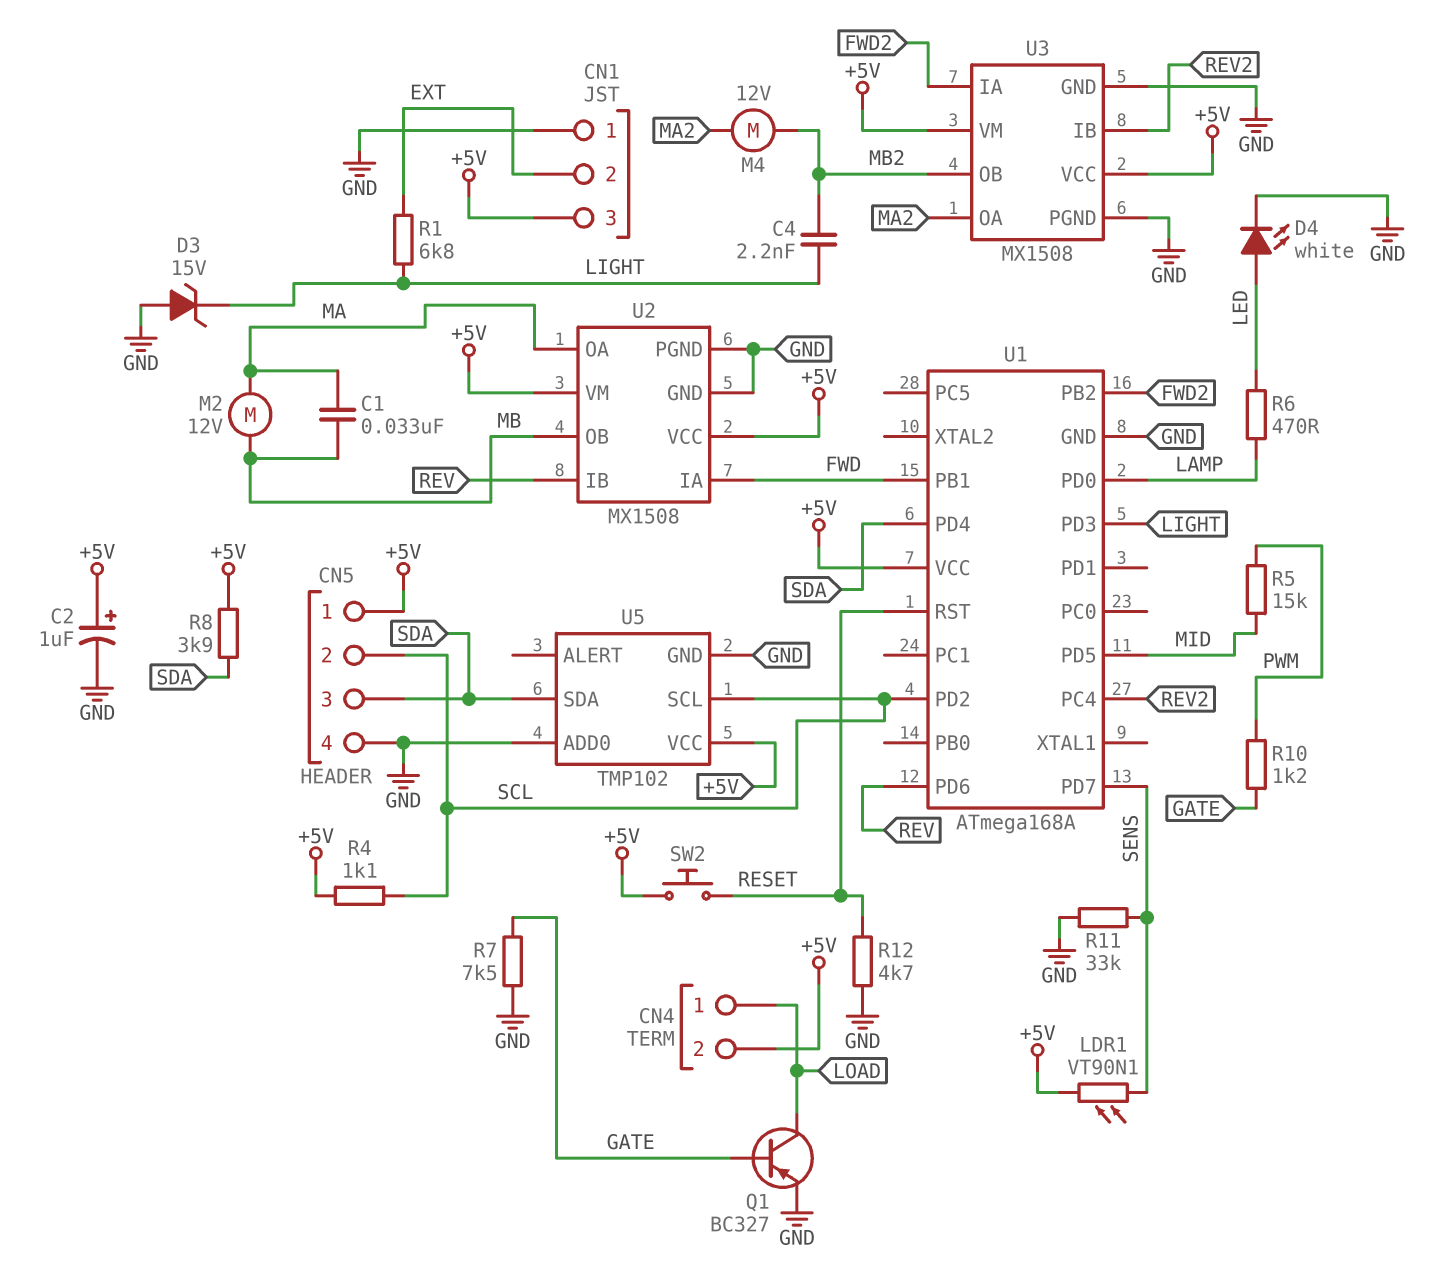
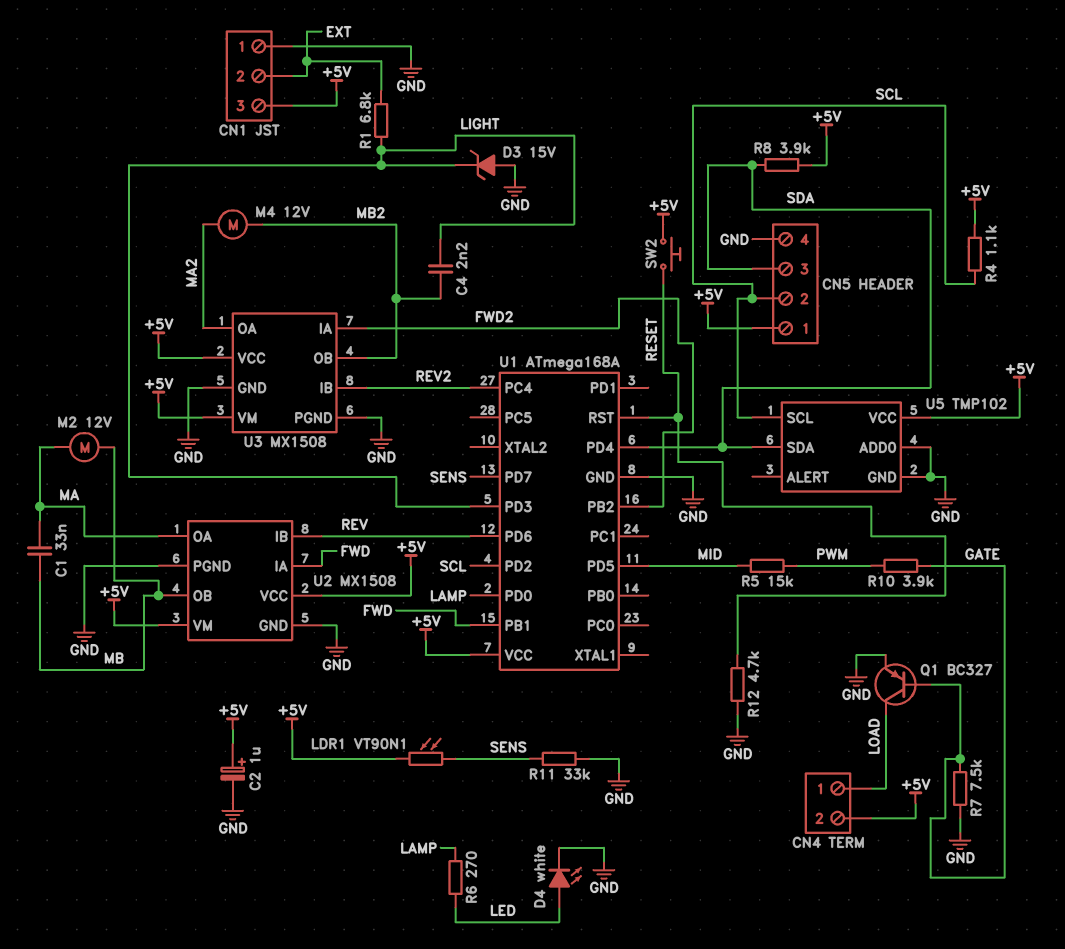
R6: 470 (LAMP, LED) -> 270 (LAMP, LED)
R10: 1.2k (GATE, PWM) -> 3.9k (GATE, PWM)

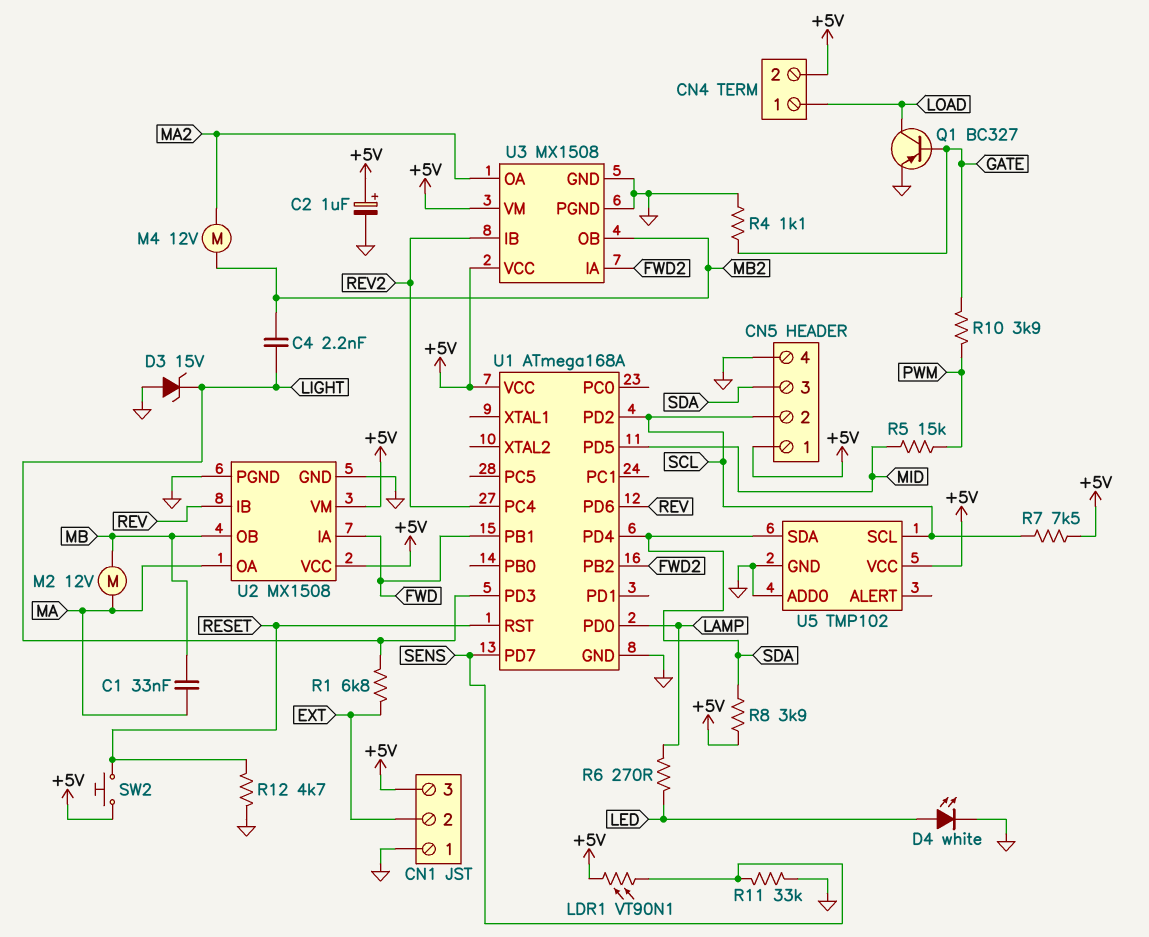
R4: 1.1k (+5V, SCL) -> 1.1k (GATE, GND)
R7: 7.5k (GATE, GND) -> 7.5k (+5V, SCL)

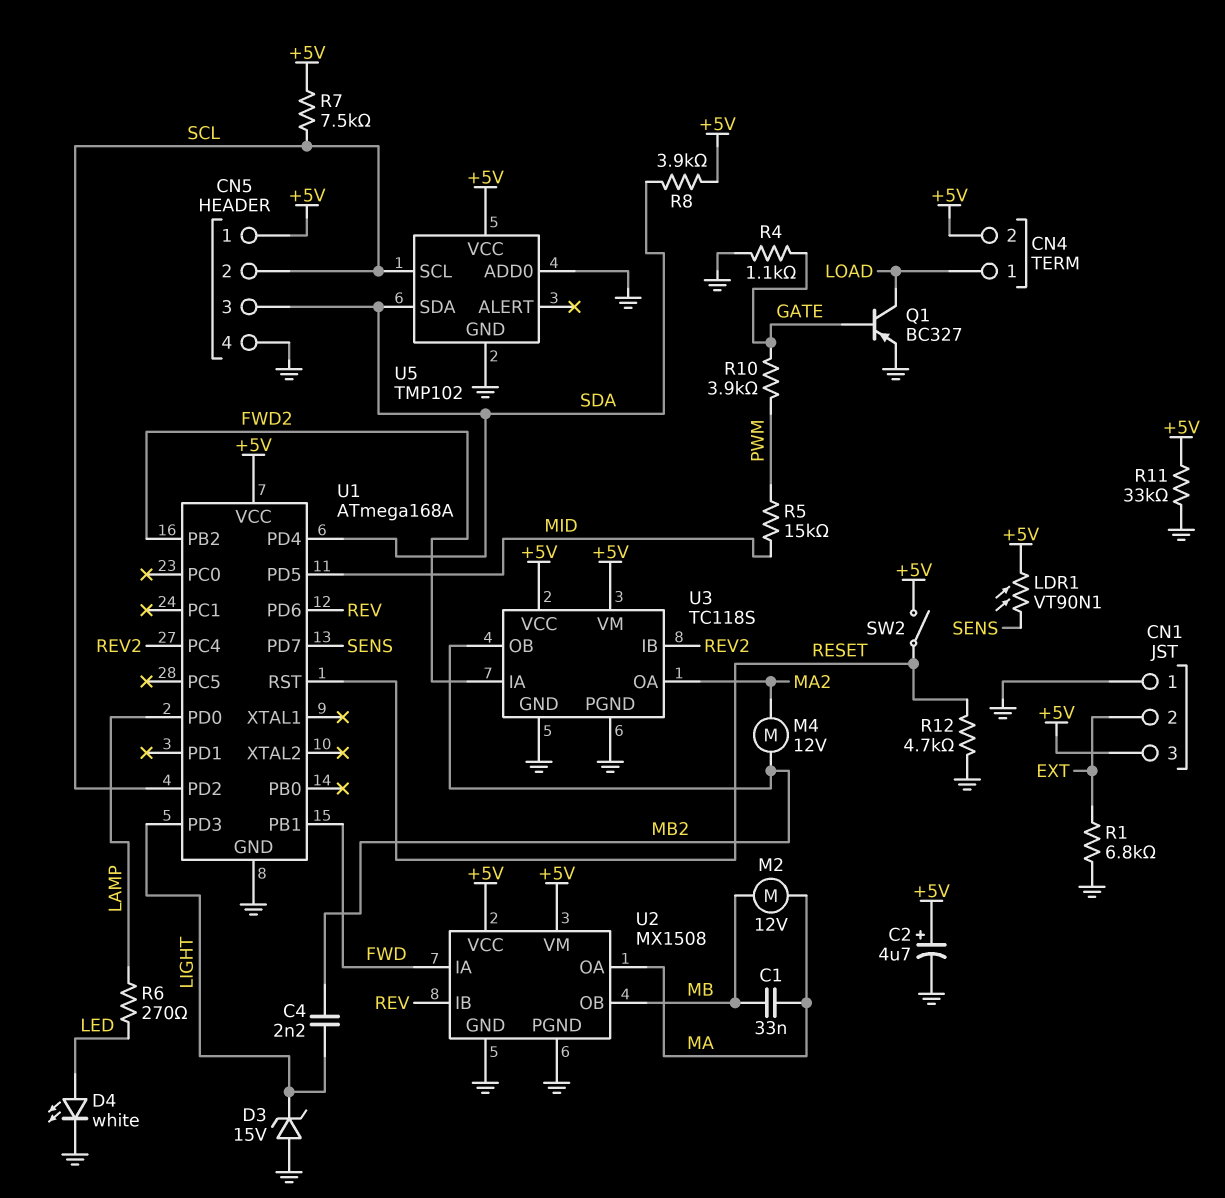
C2: 1uF (plus +5V, minus GND) -> 4.7uF (plus +5V, minus GND)
R1: 6.8k (EXT, LIGHT) -> 6.8k (EXT, GND)
R11: 33k (GND, SENS) -> 33k (+5V, GND)
SW2: button (+5V, RESET) -> switch (+5V, RESET)
U3: MX1508 -> TC118S

